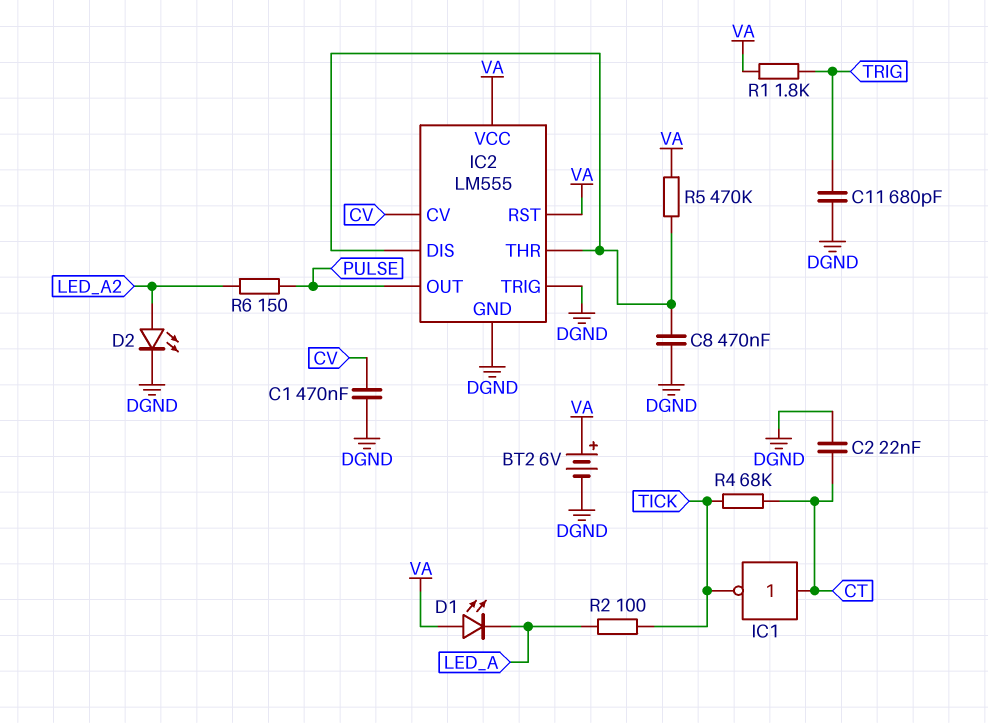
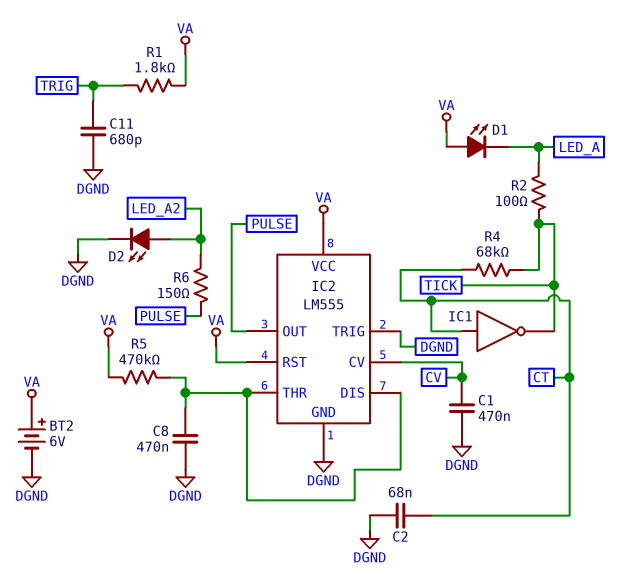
C2: 22nF (CT, DGND) -> 68nF (CT, DGND)

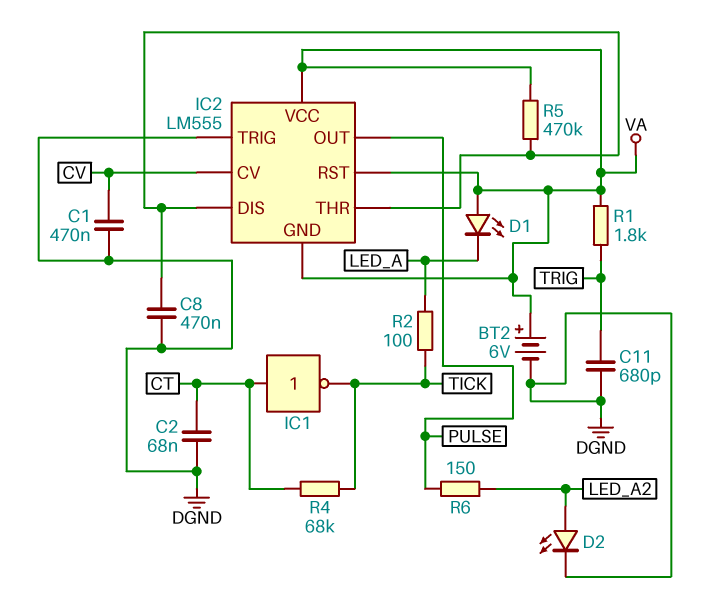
IC2 pin GND: DGND -> VA

